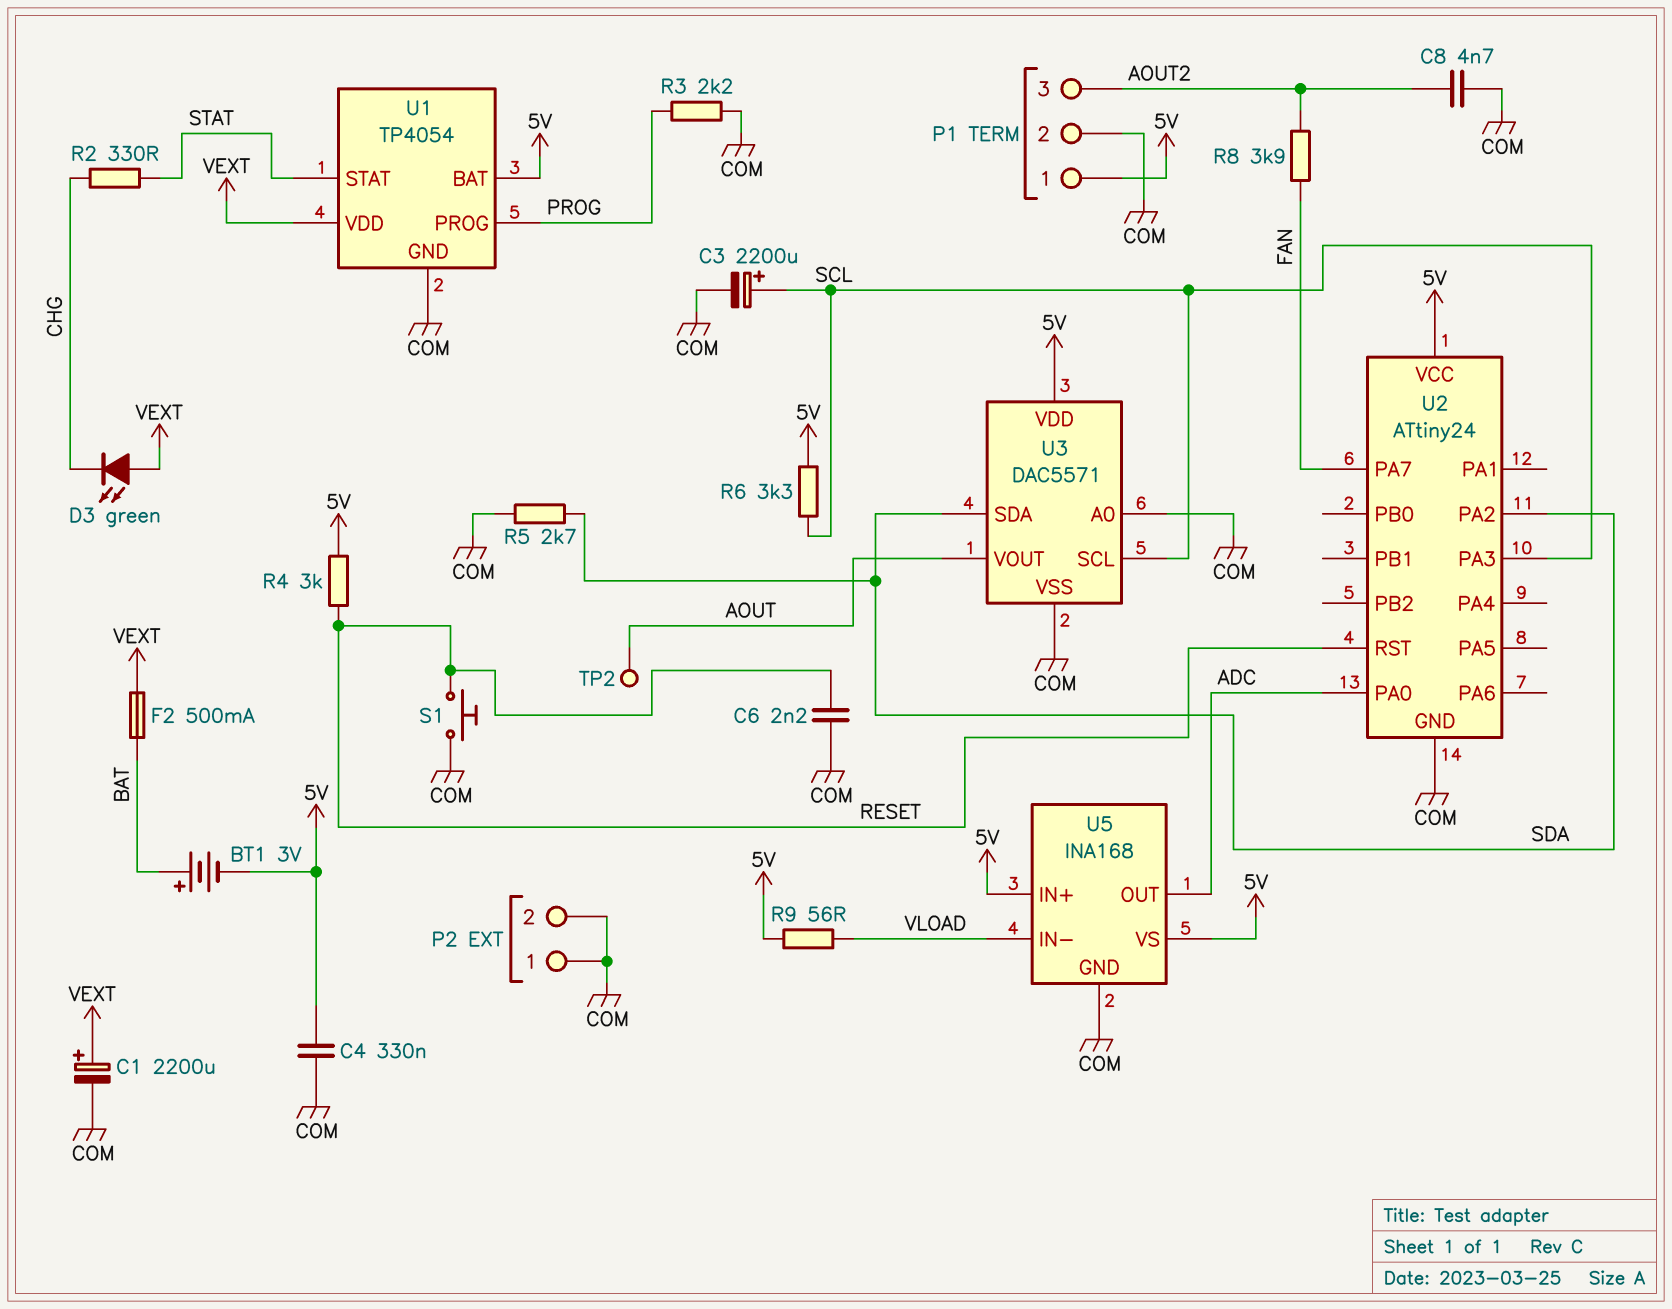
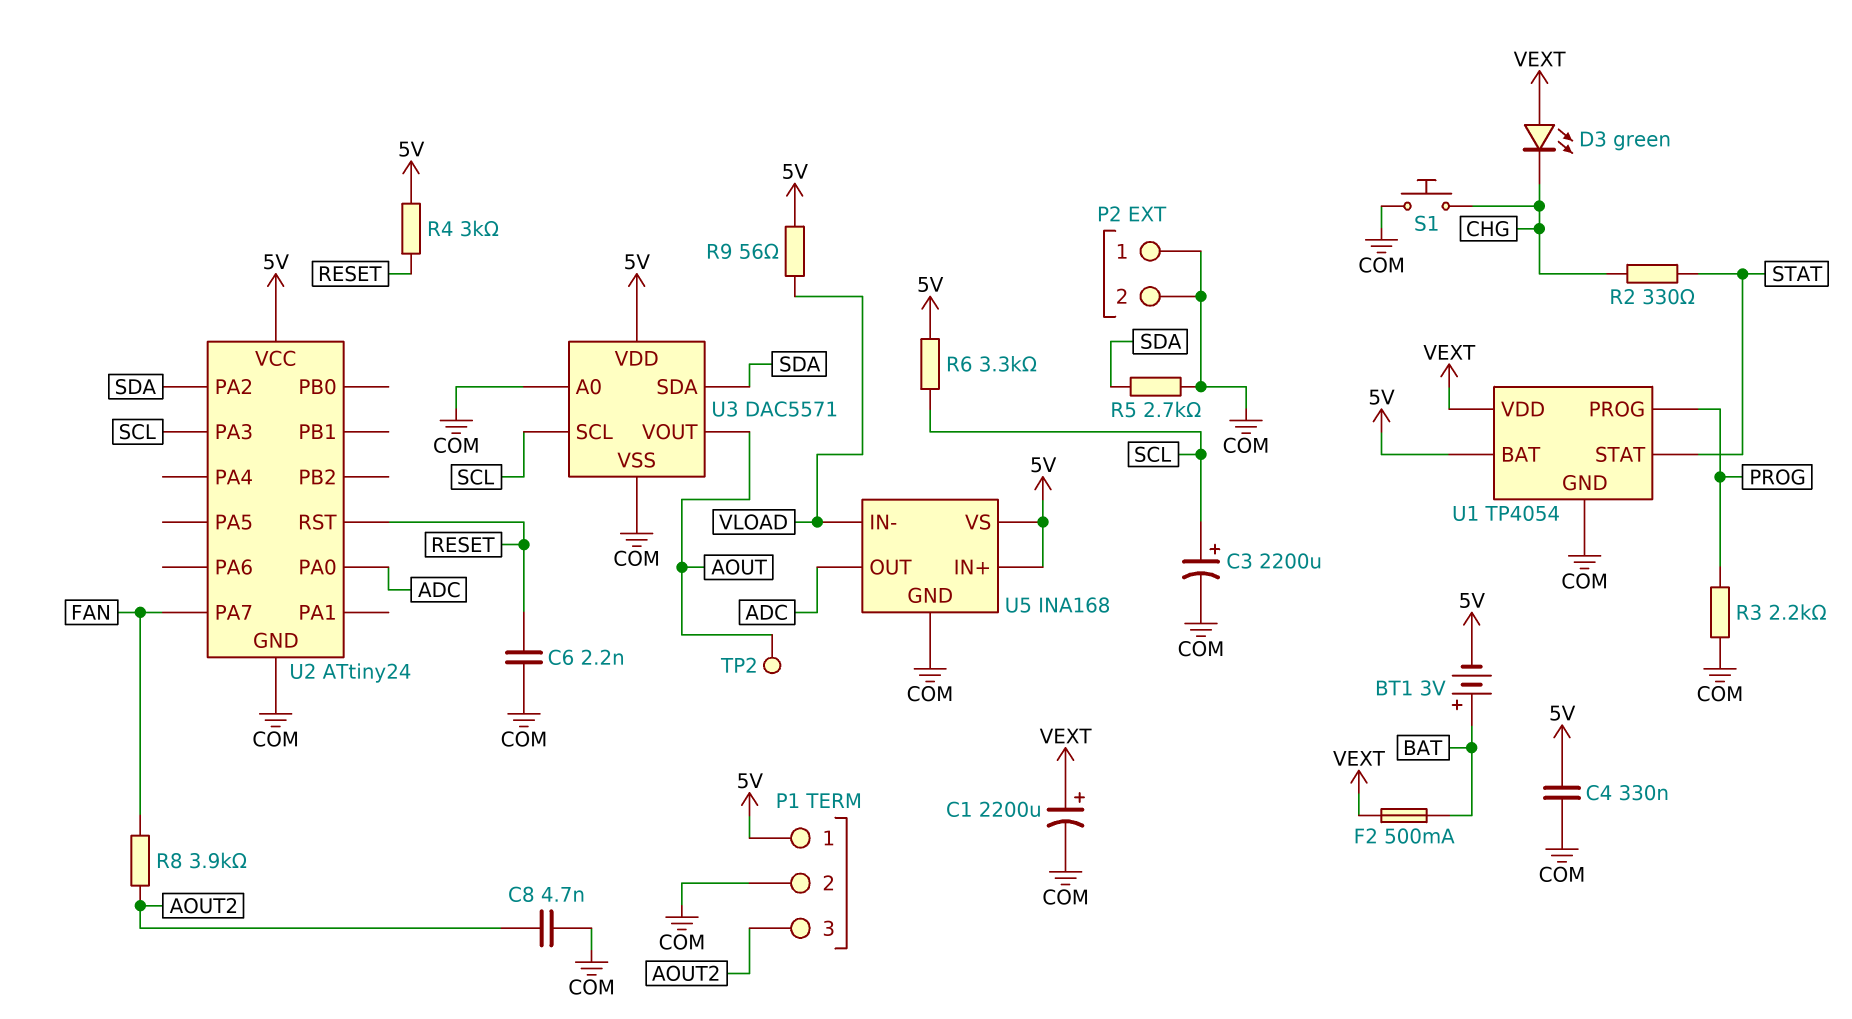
S1: button (COM, RESET) -> button (CHG, COM)

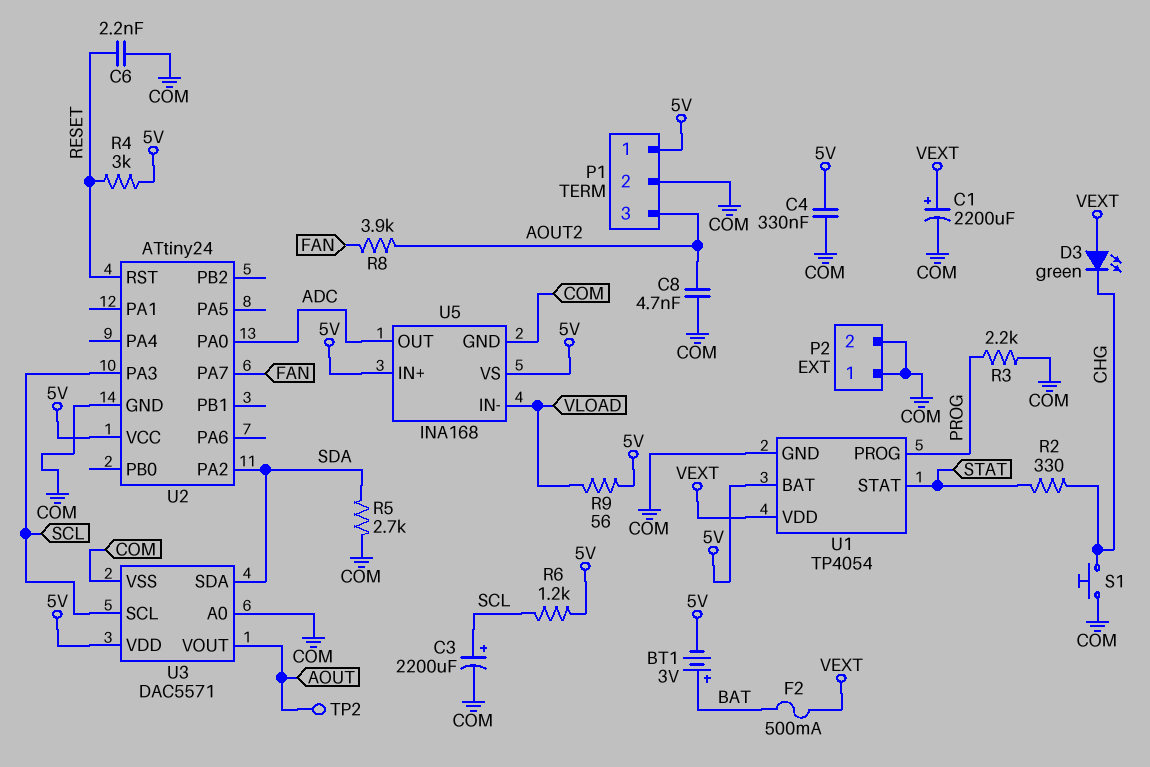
R6: 3.3k (5V, SCL) -> 1.2k (5V, SCL)

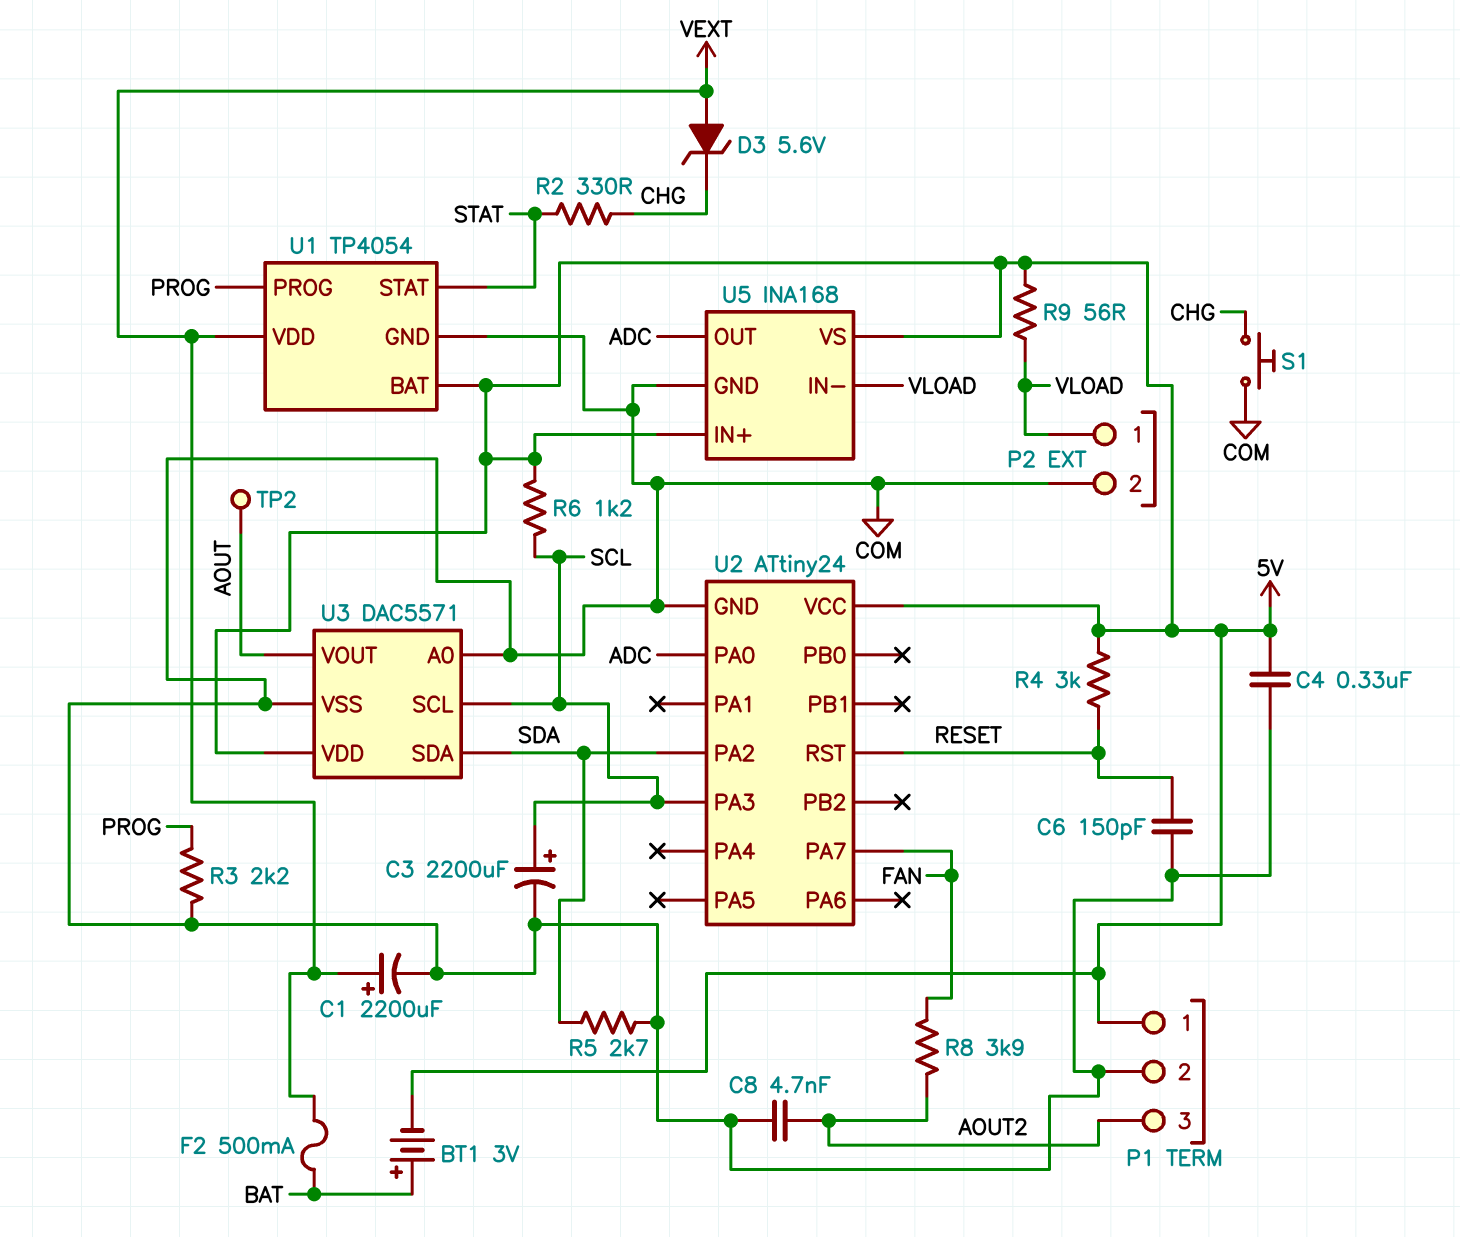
C6: 2.2nF (COM, RESET) -> 150pF (COM, RESET)
D3: LED green (A VEXT, K CHG) -> zener 5.6V (A VEXT, K CHG)
P2 pin 1: COM -> VLOAD

